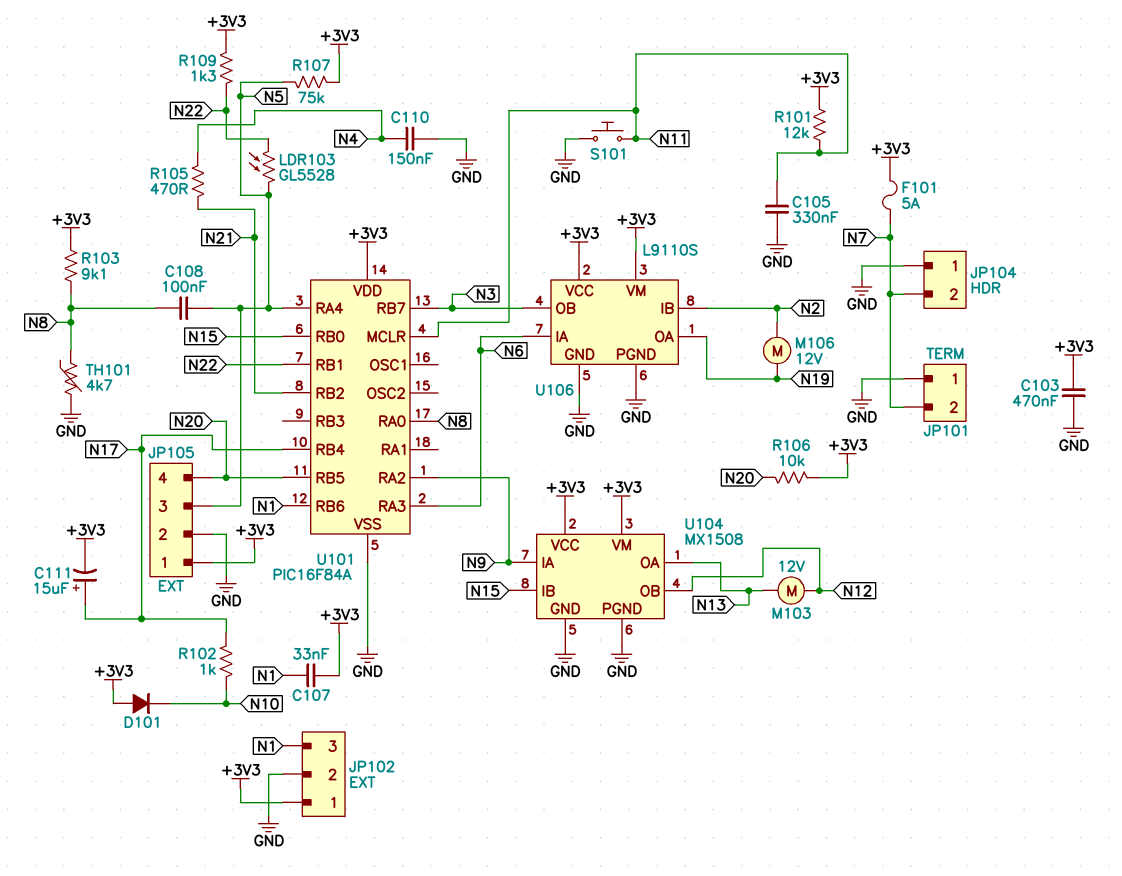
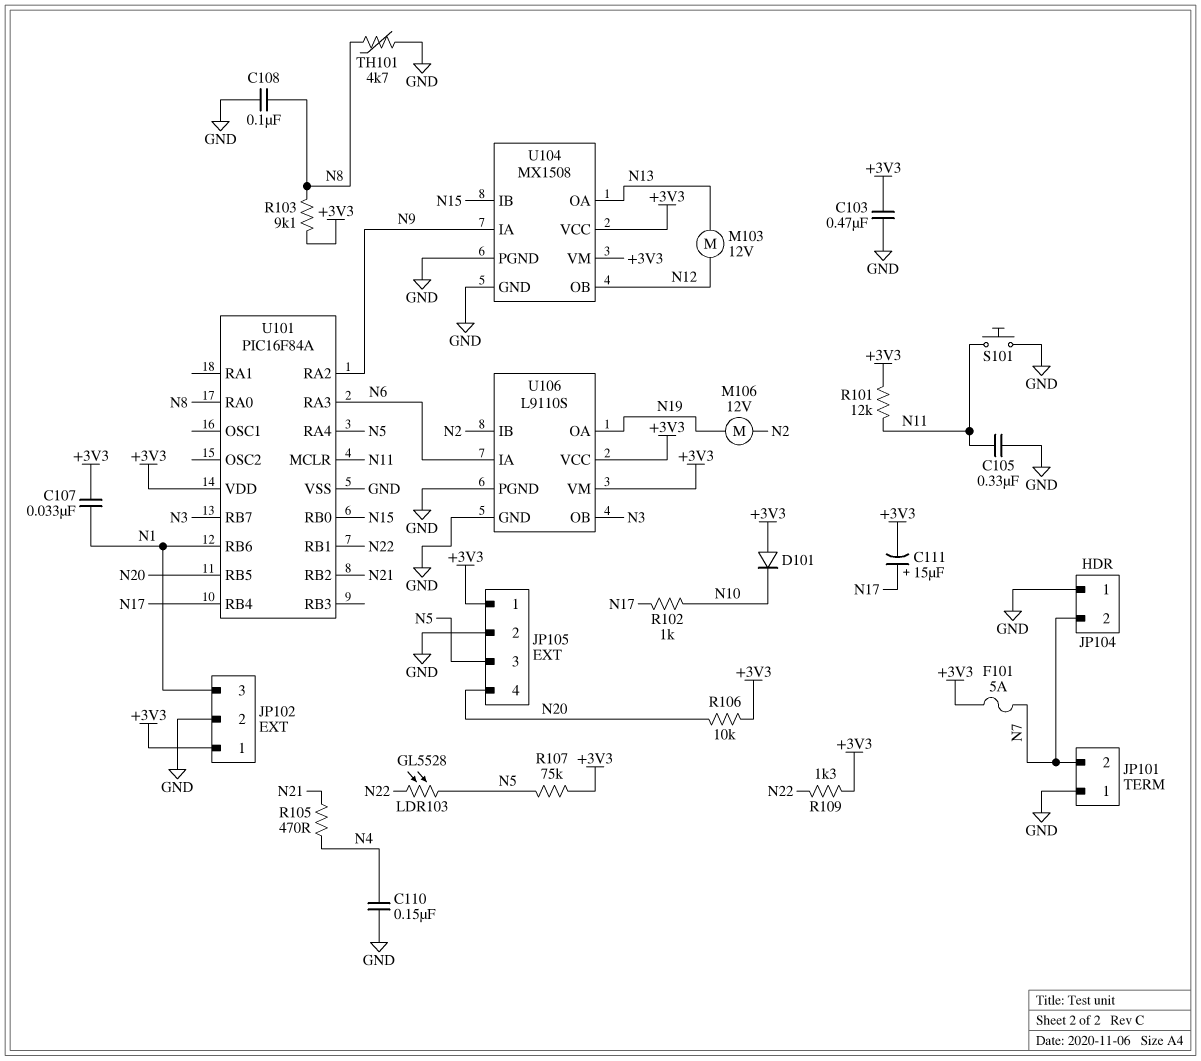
C108: 100nF (N5, N8) -> 100nF (GND, N8)

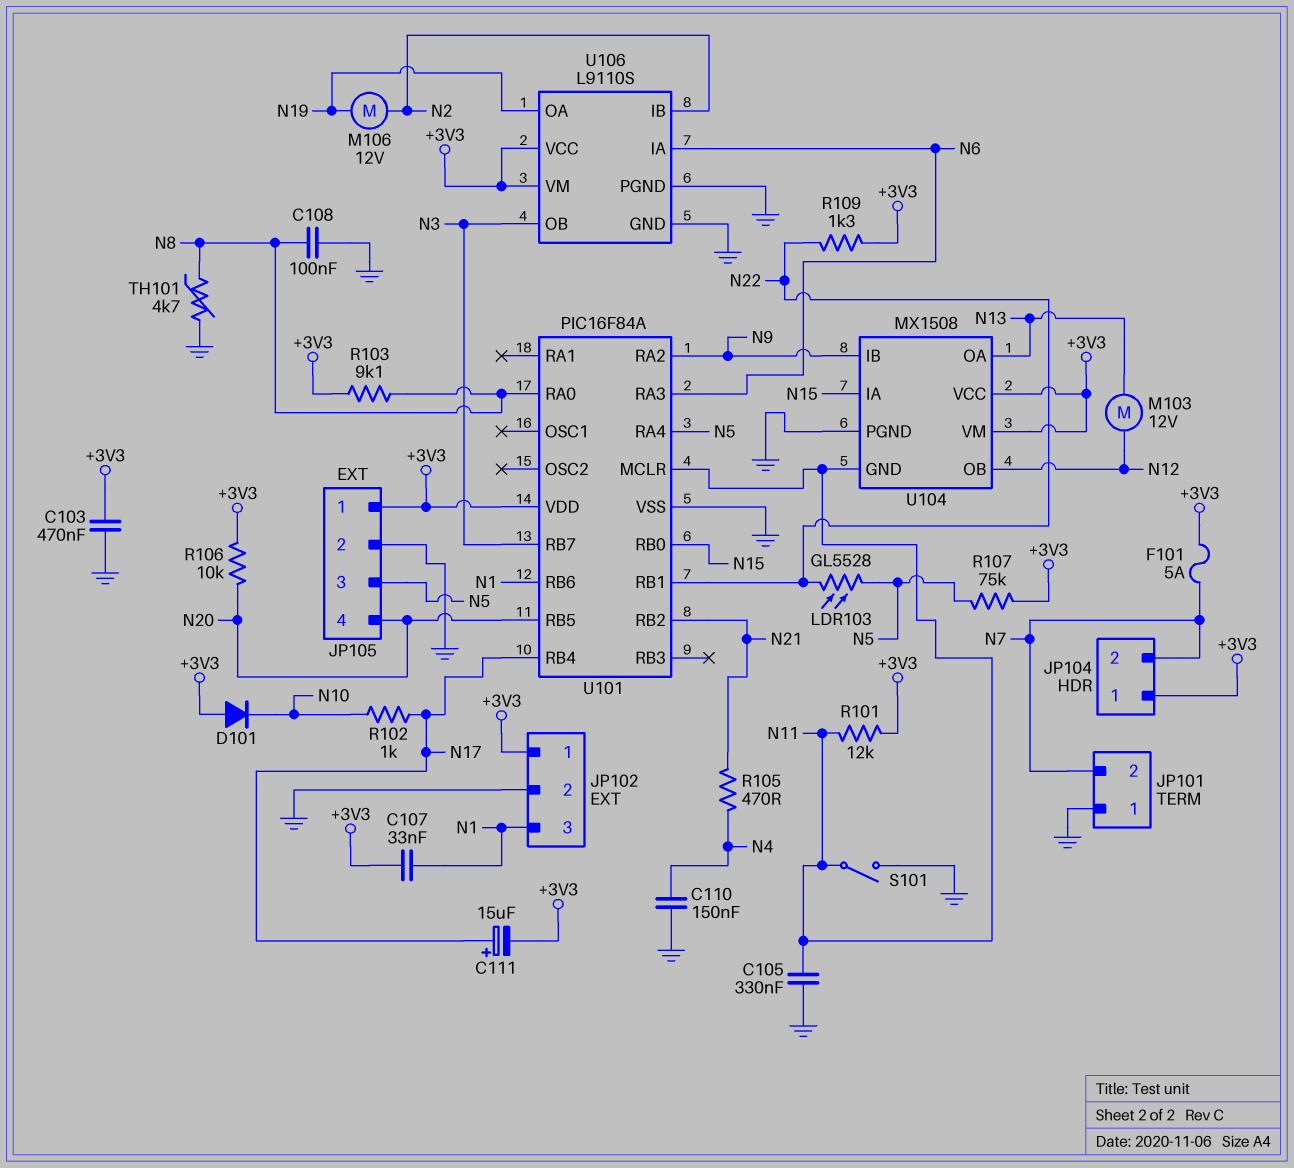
JP104 pin 1: GND -> +3V3
S101: button (GND, N11) -> switch (GND, N11)
U104 pin GND: GND -> N11
U104 pin IA: N9 -> N15
U104 pin IB: N15 -> N9

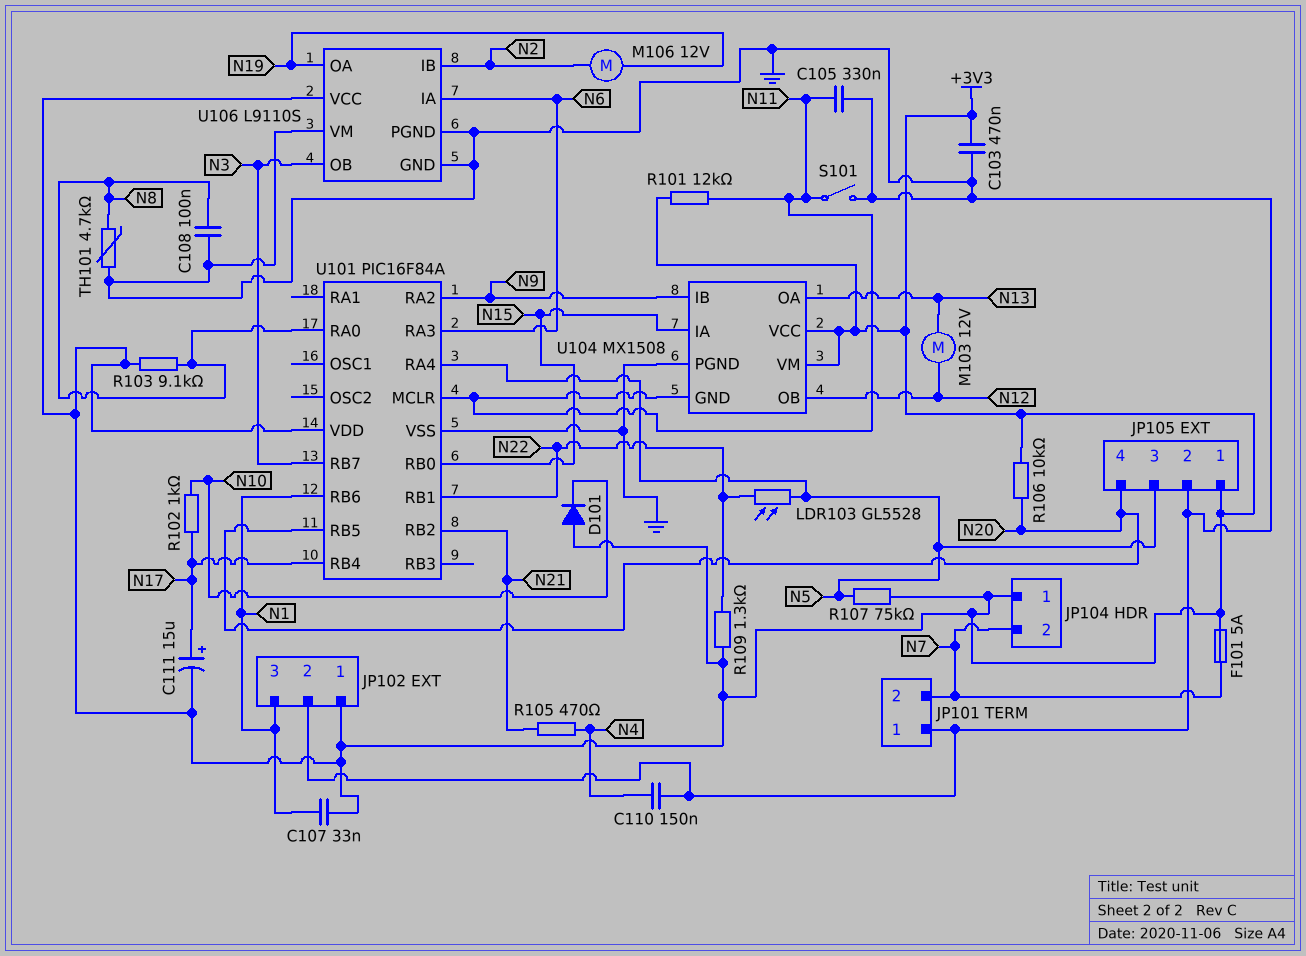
U106 pin VM: +3V3 -> GND

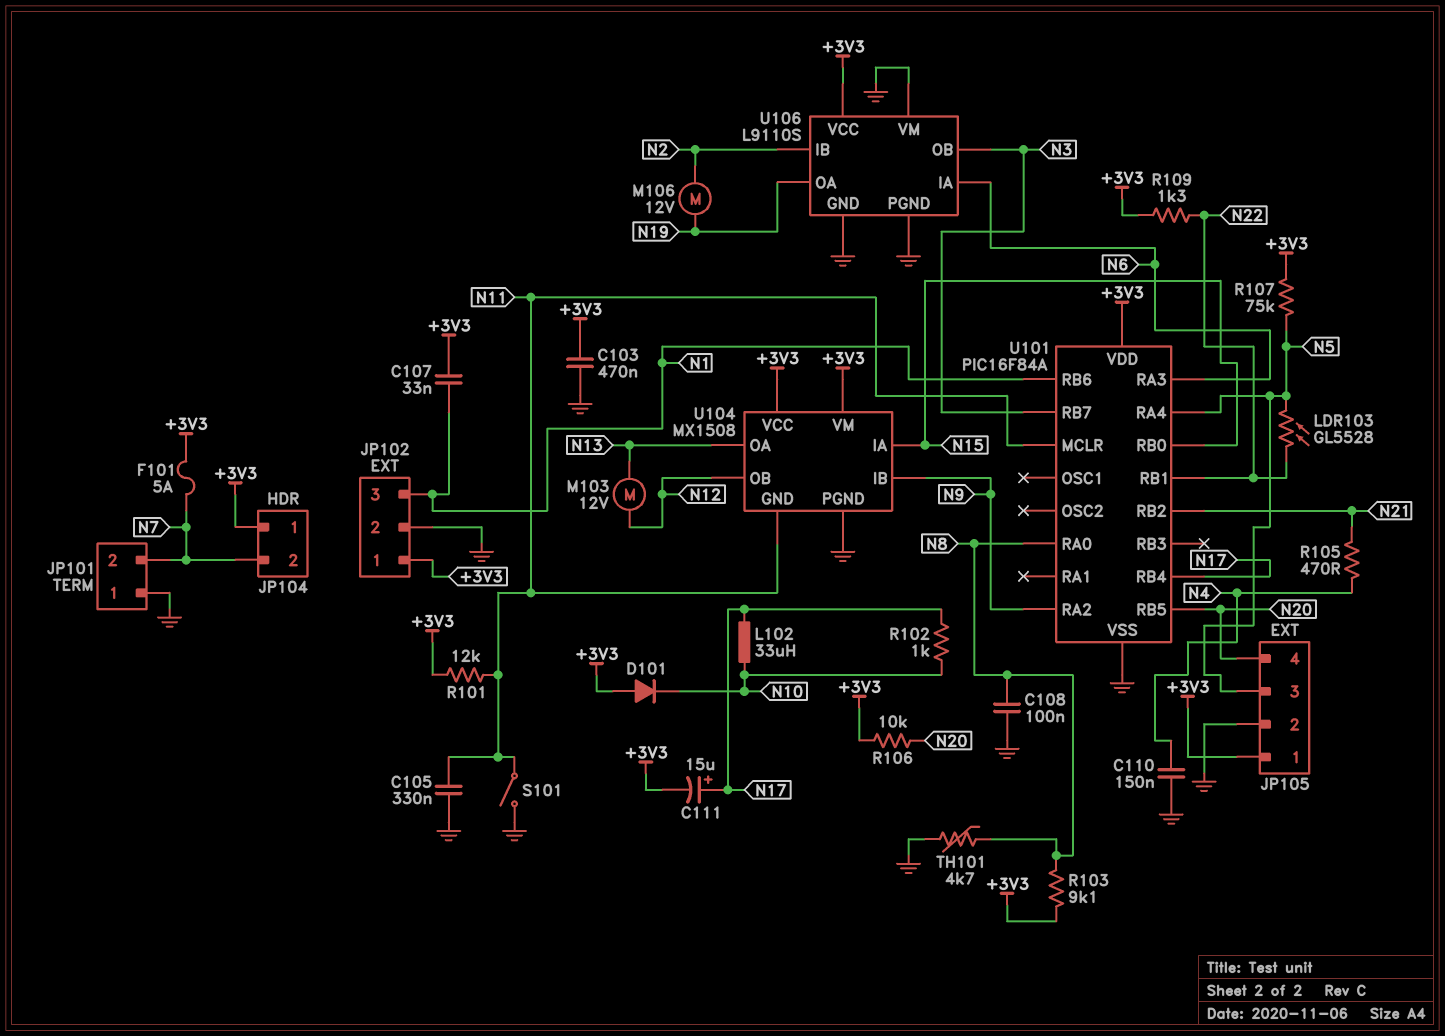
L102: none -> 33uH (N10, N17)

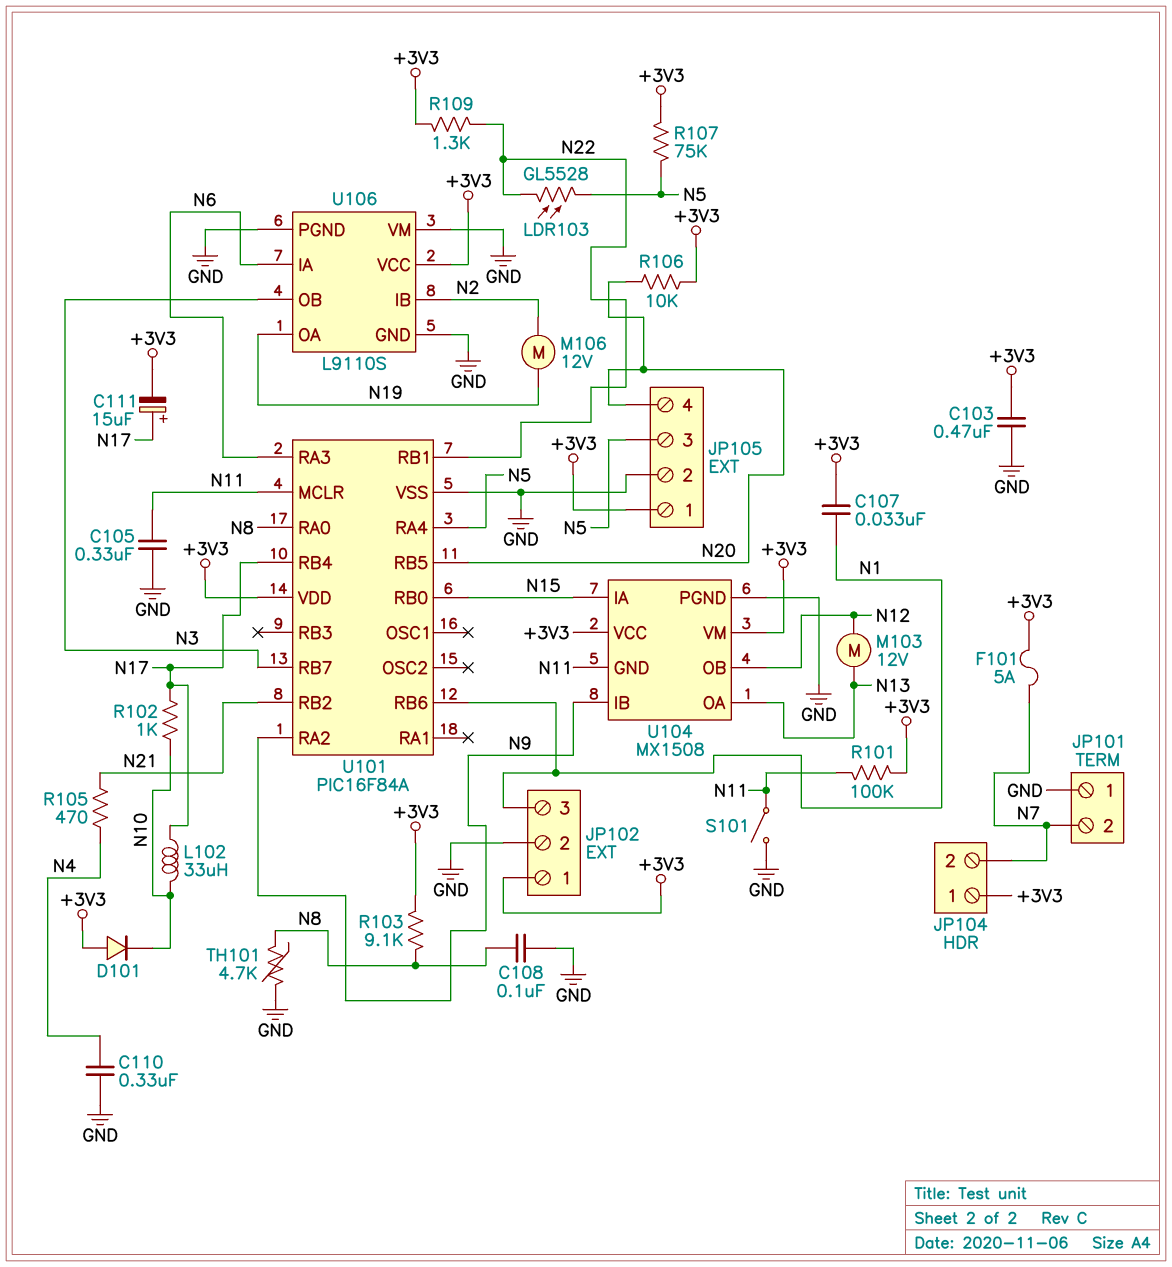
C110: 150nF (GND, N4) -> 330nF (GND, N4)
R101: 12k (+3V3, N11) -> 100k (+3V3, N11)

